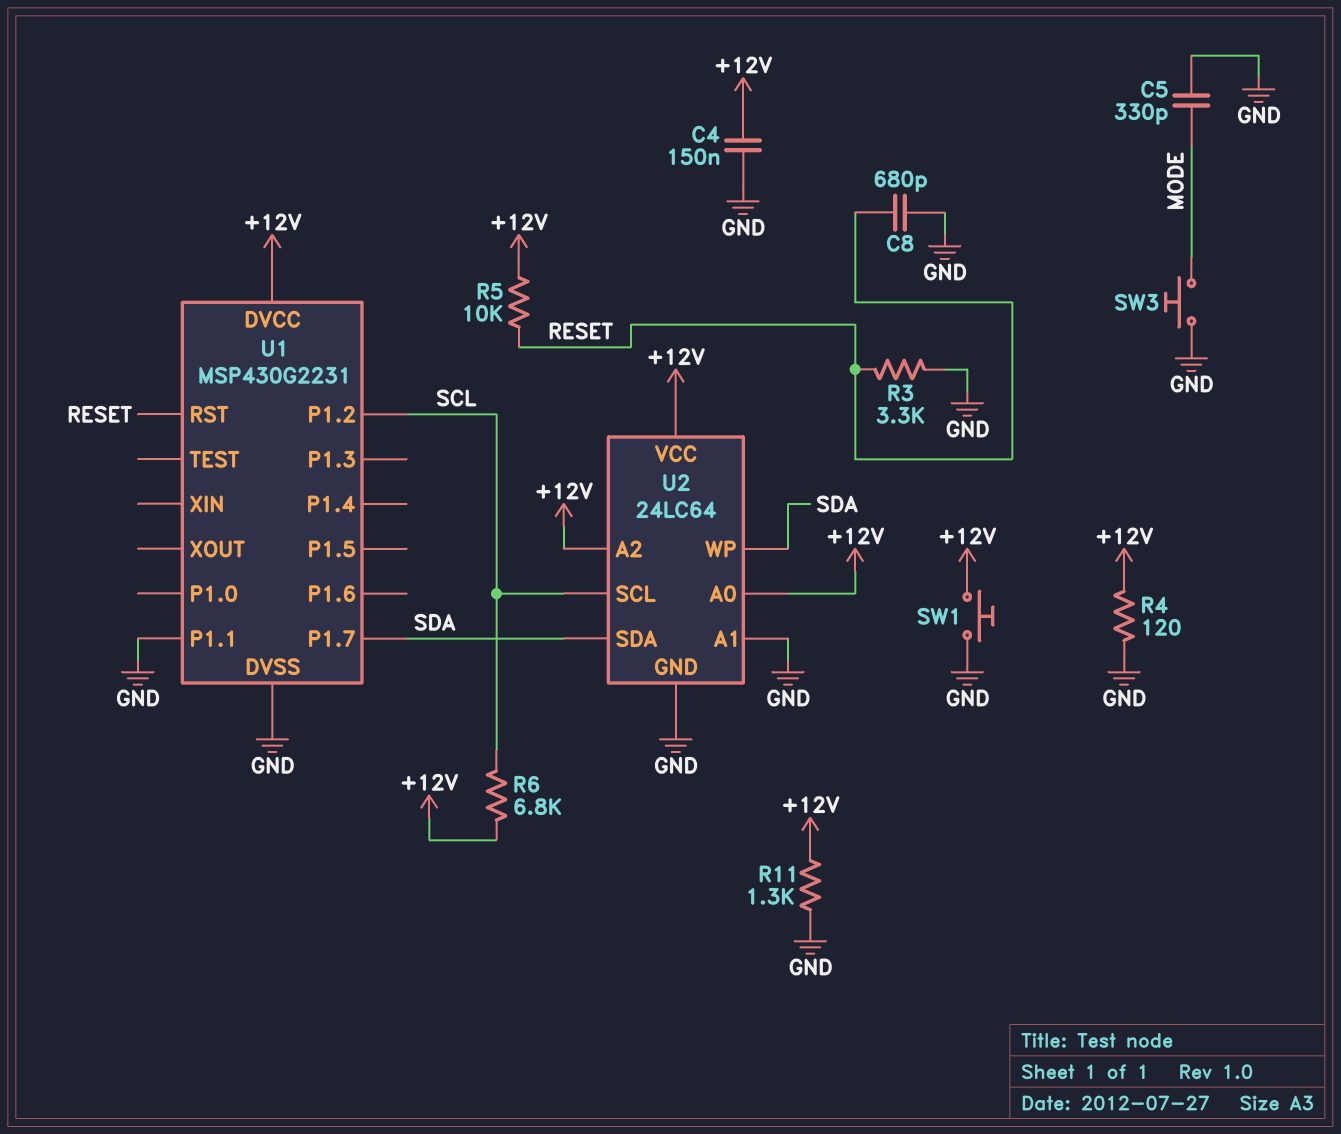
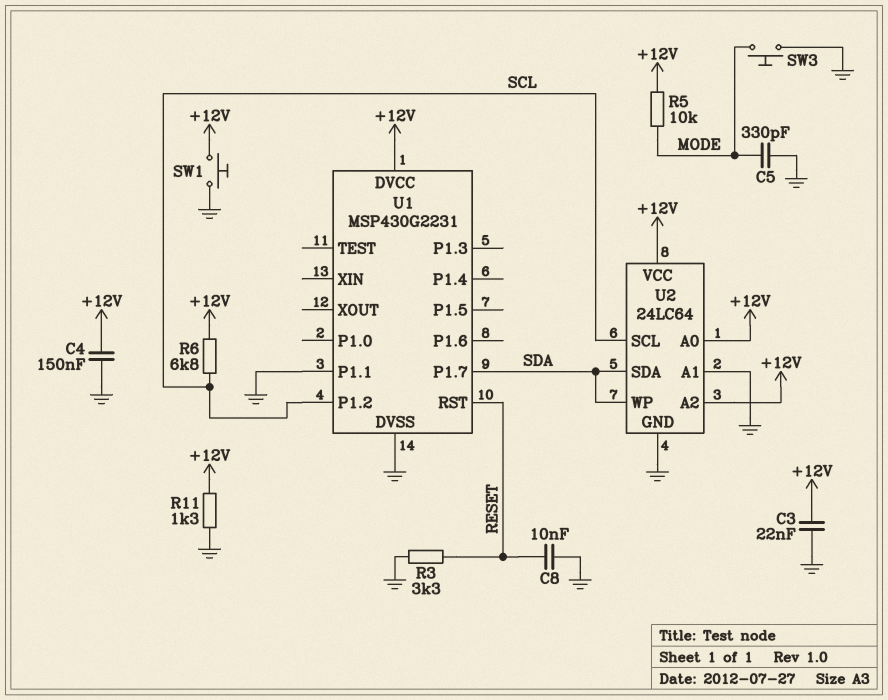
C3: none -> 22nF (+12V, GND)
C8: 680pF (GND, RESET) -> 10nF (GND, RESET)
R4: 120 (+12V, GND) -> none
R5: 10k (+12V, RESET) -> 10k (+12V, MODE)

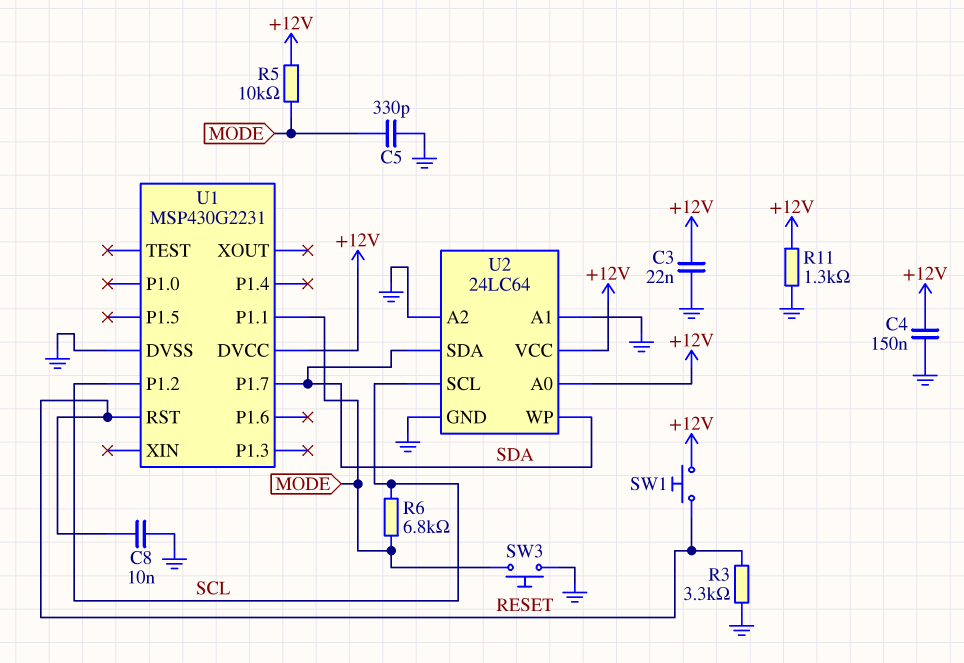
R6: 6.8k (+12V, SCL) -> 6.8k (MODE, SCL)
SW1: button (+12V, GND) -> button (+12V, RESET)
U1 pin P1.1: GND -> MODE
U2 pin A2: +12V -> GND

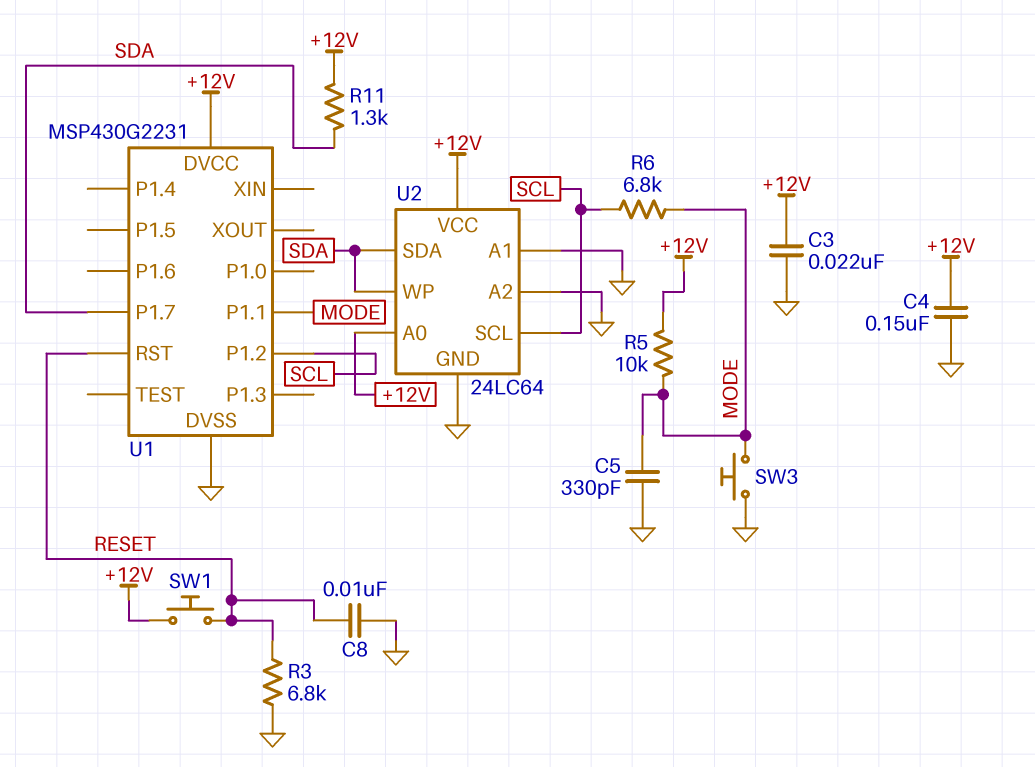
R3: 3.3k (GND, RESET) -> 6.8k (GND, RESET)
R11: 1.3k (+12V, GND) -> 1.3k (+12V, SDA)

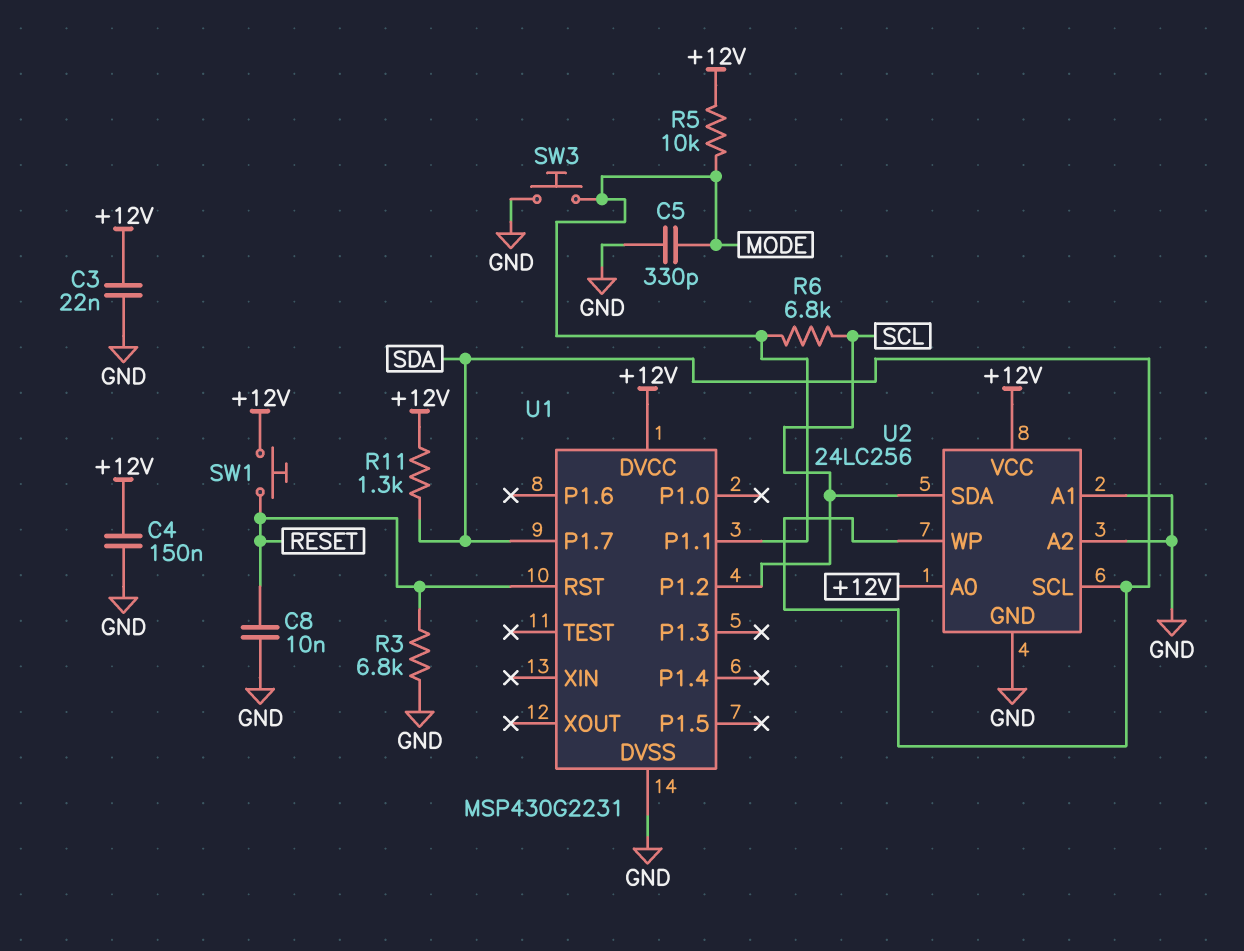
U2: 24LC64 -> 24LC256
U2 pin SCL: SCL -> SDA
U2 pin SDA: SDA -> SCL

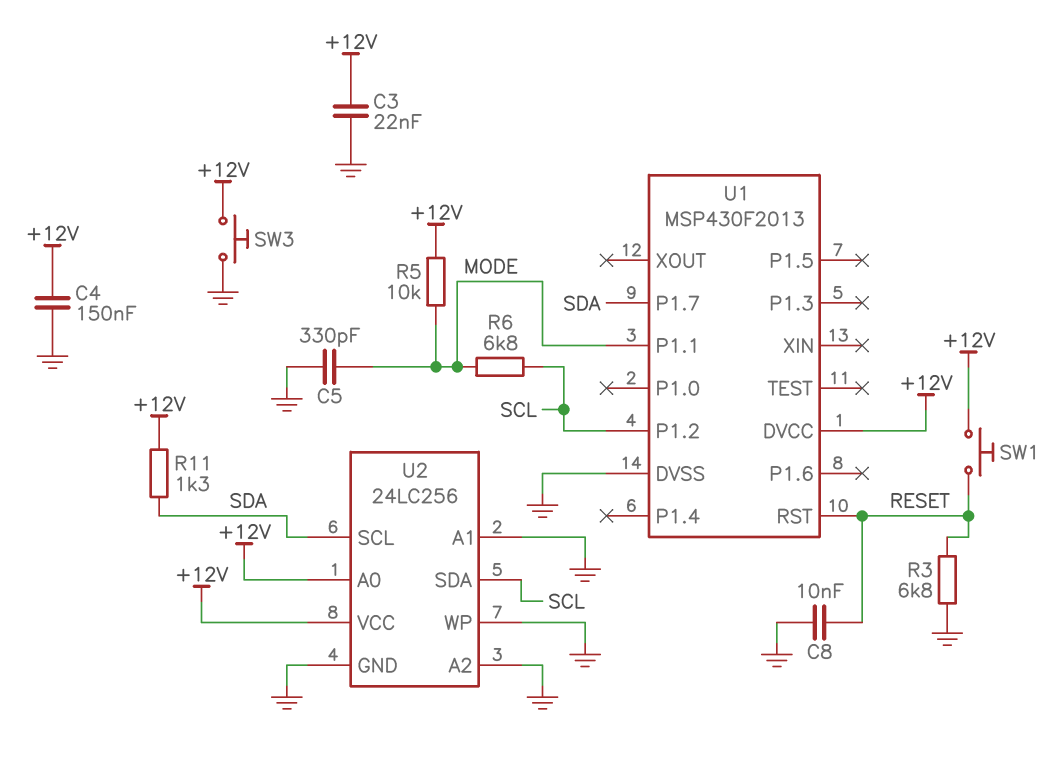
SW3: button (GND, MODE) -> button (+12V, GND)
U1: MSP430G2231 -> MSP430F2013
U2 pin WP: SDA -> GND

